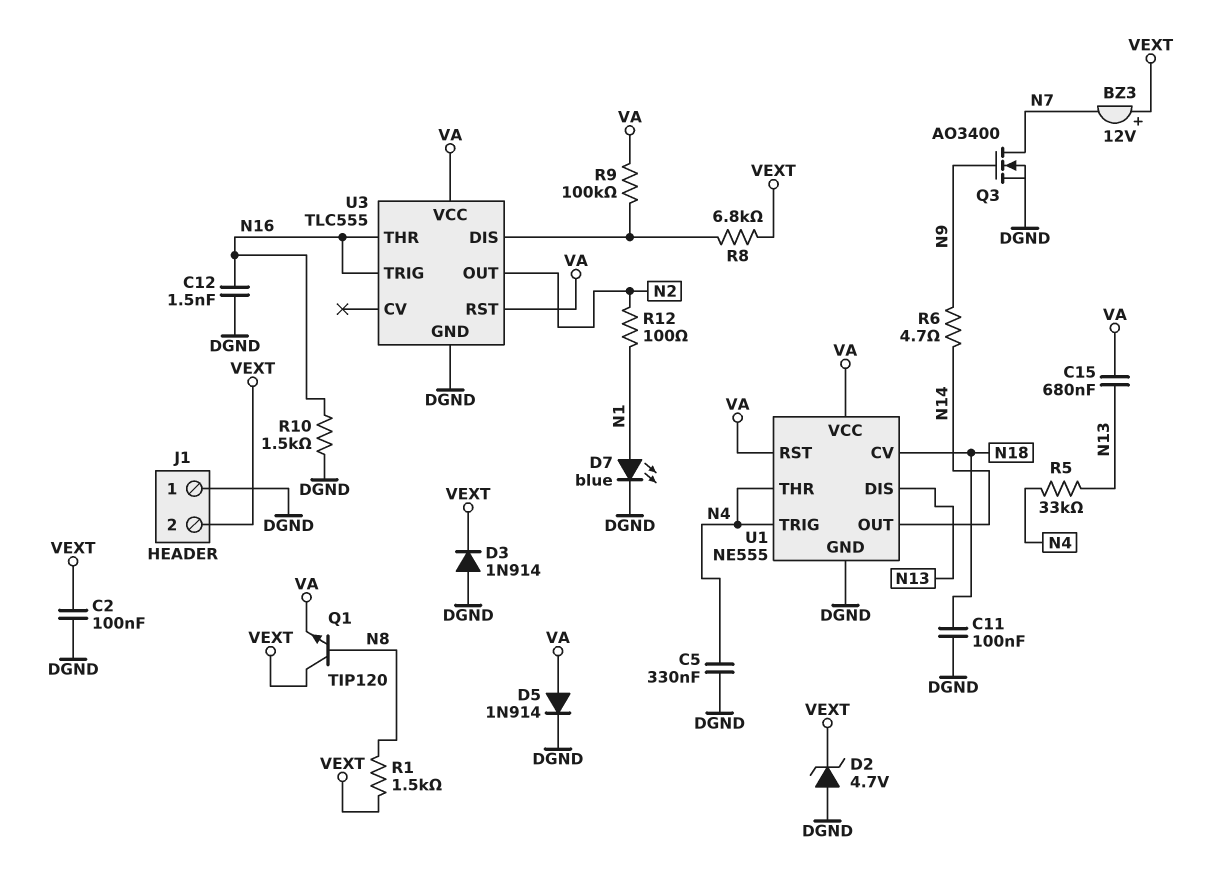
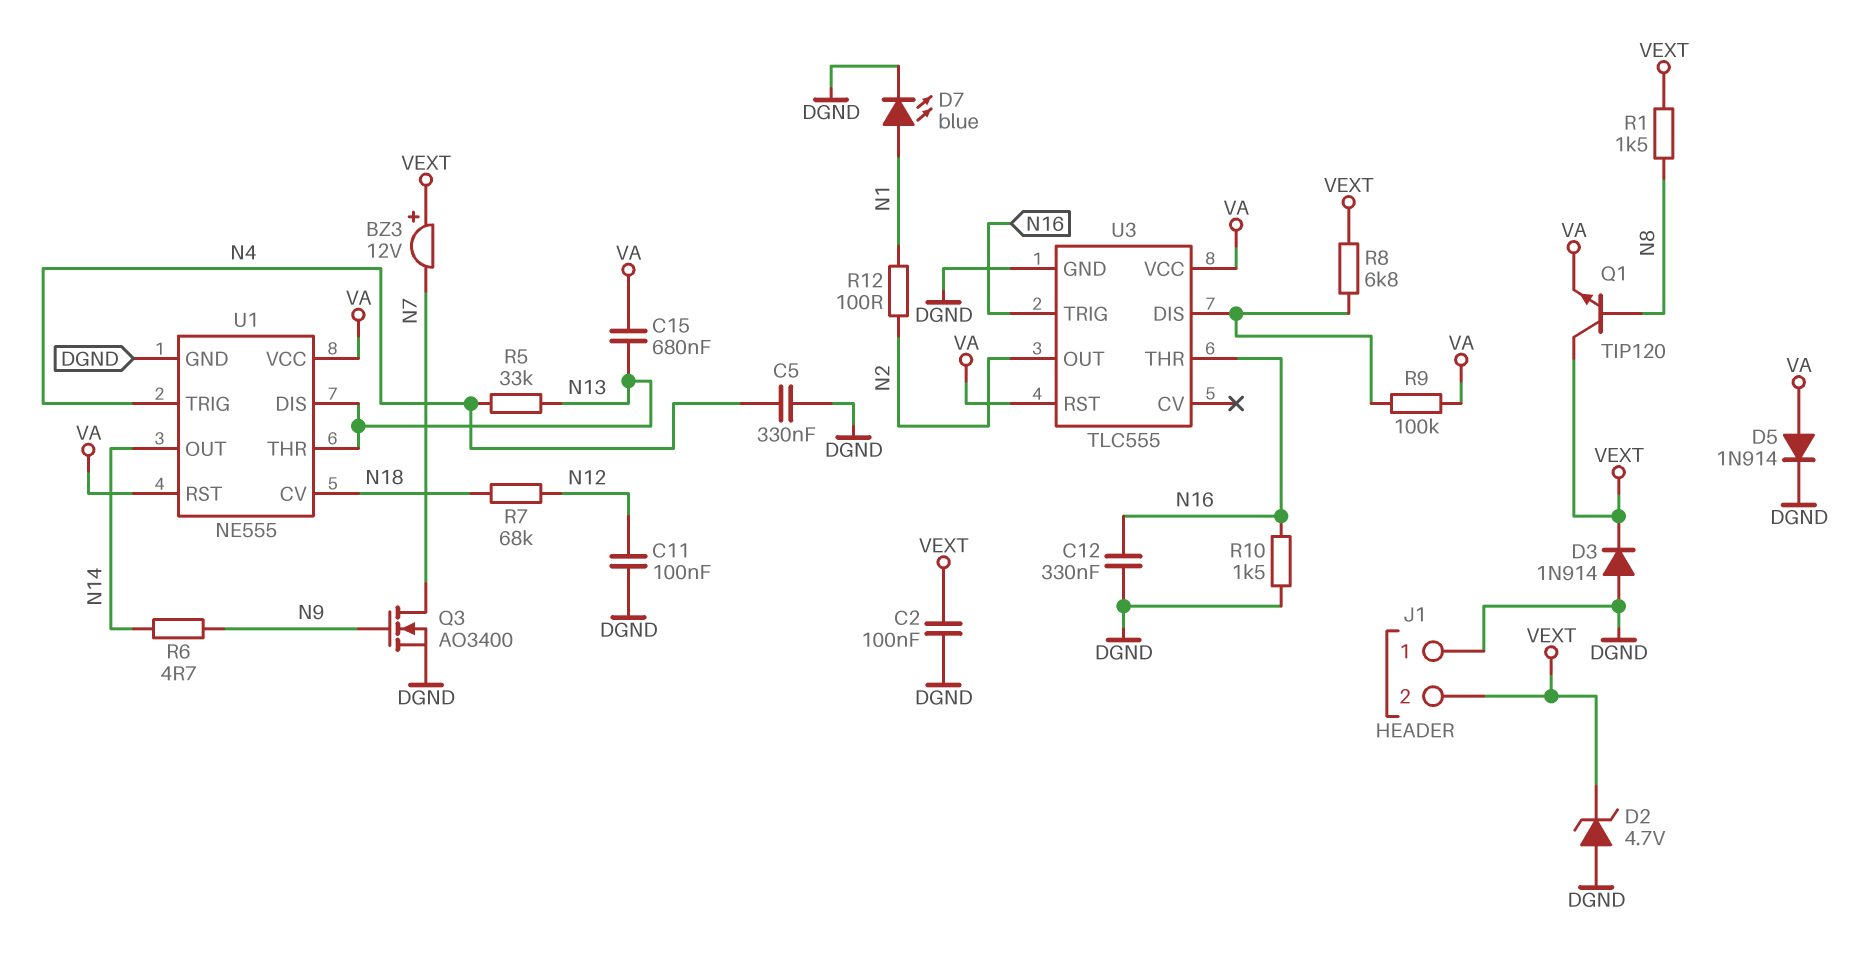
C11: 100nF (DGND, N18) -> 100nF (DGND, N12)
C12: 1.5nF (DGND, N16) -> 330nF (DGND, N16)
R7: none -> 68k (N12, N18)
U1 pin THR: N4 -> N13

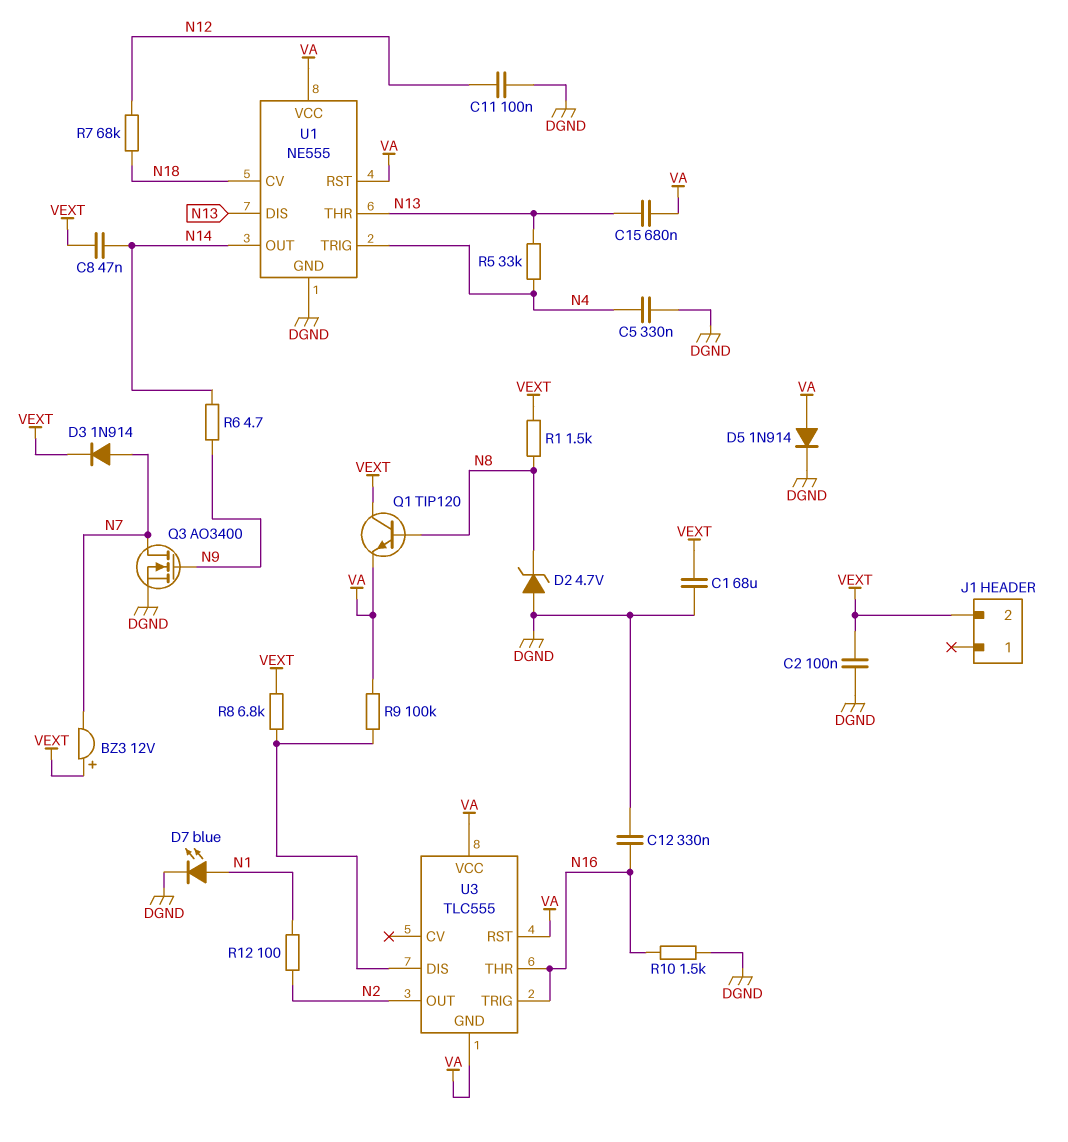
C1: none -> 68uF (DGND, VEXT)
C8: none -> 47nF (N14, VEXT)
D2: zener 4.7V (A DGND, K VEXT) -> zener 4.7V (A DGND, K N8)
D3: diode 1N914 (A DGND, K VEXT) -> diode 1N914 (A N7, K VEXT)
J1 pin 1: DGND -> none
U3 pin GND: DGND -> VA

